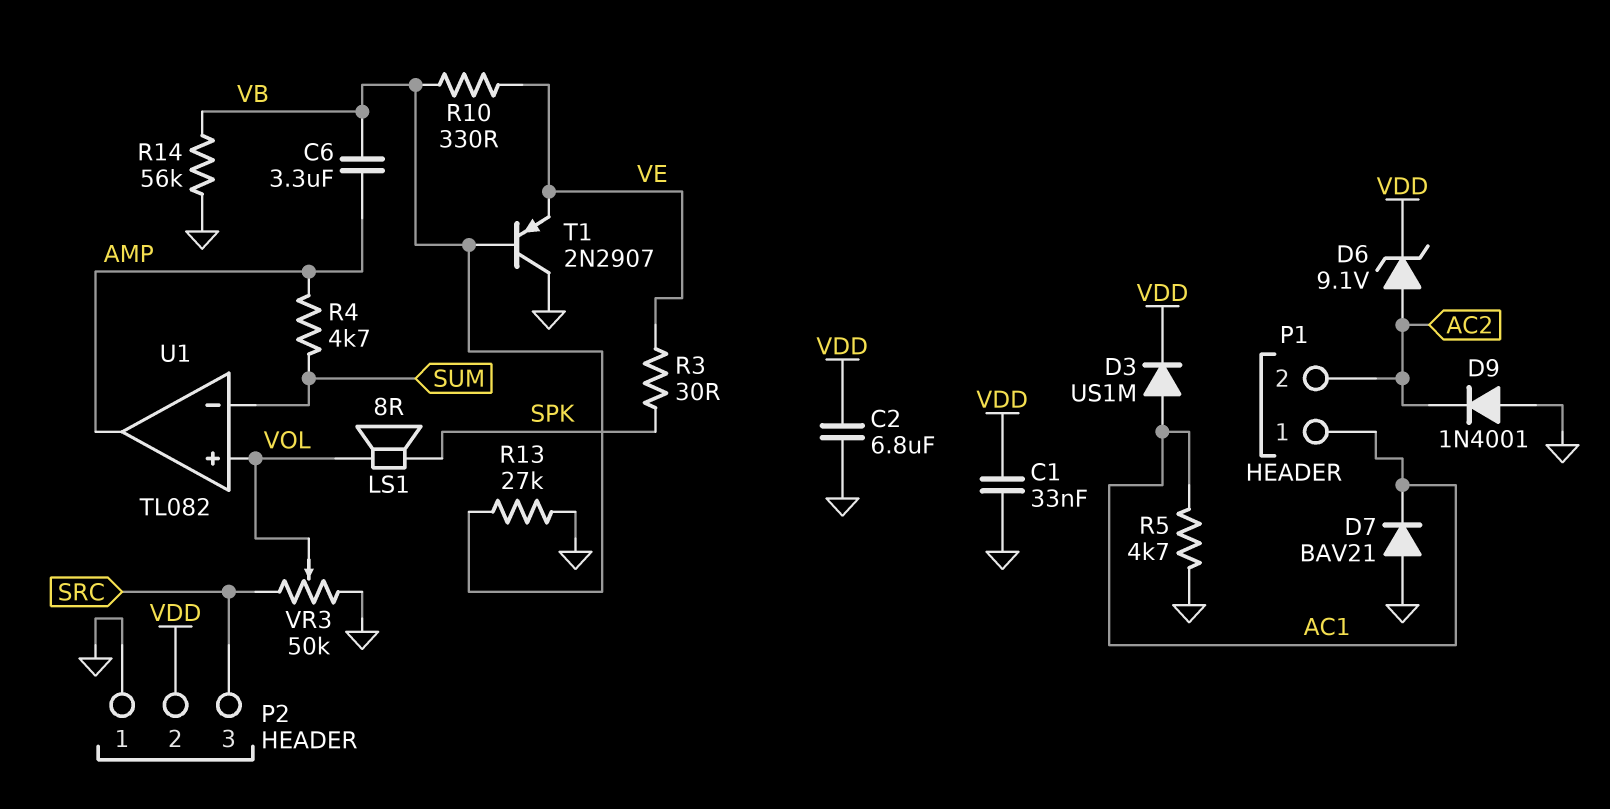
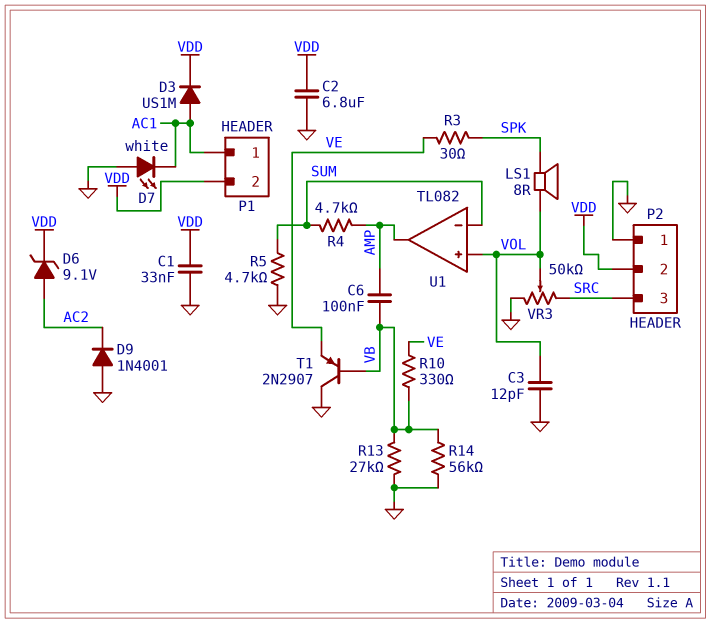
C3: none -> 12pF (GND, VOL)
C6: 3.3uF (AMP, VB) -> 100nF (AMP, VB)
D7: diode BAV21 (A GND, K AC1) -> LED white (A GND, K AC1)
P1 pin 2: AC2 -> VDD
R5: 4.7k (AC1, GND) -> 4.7k (GND, SUM)

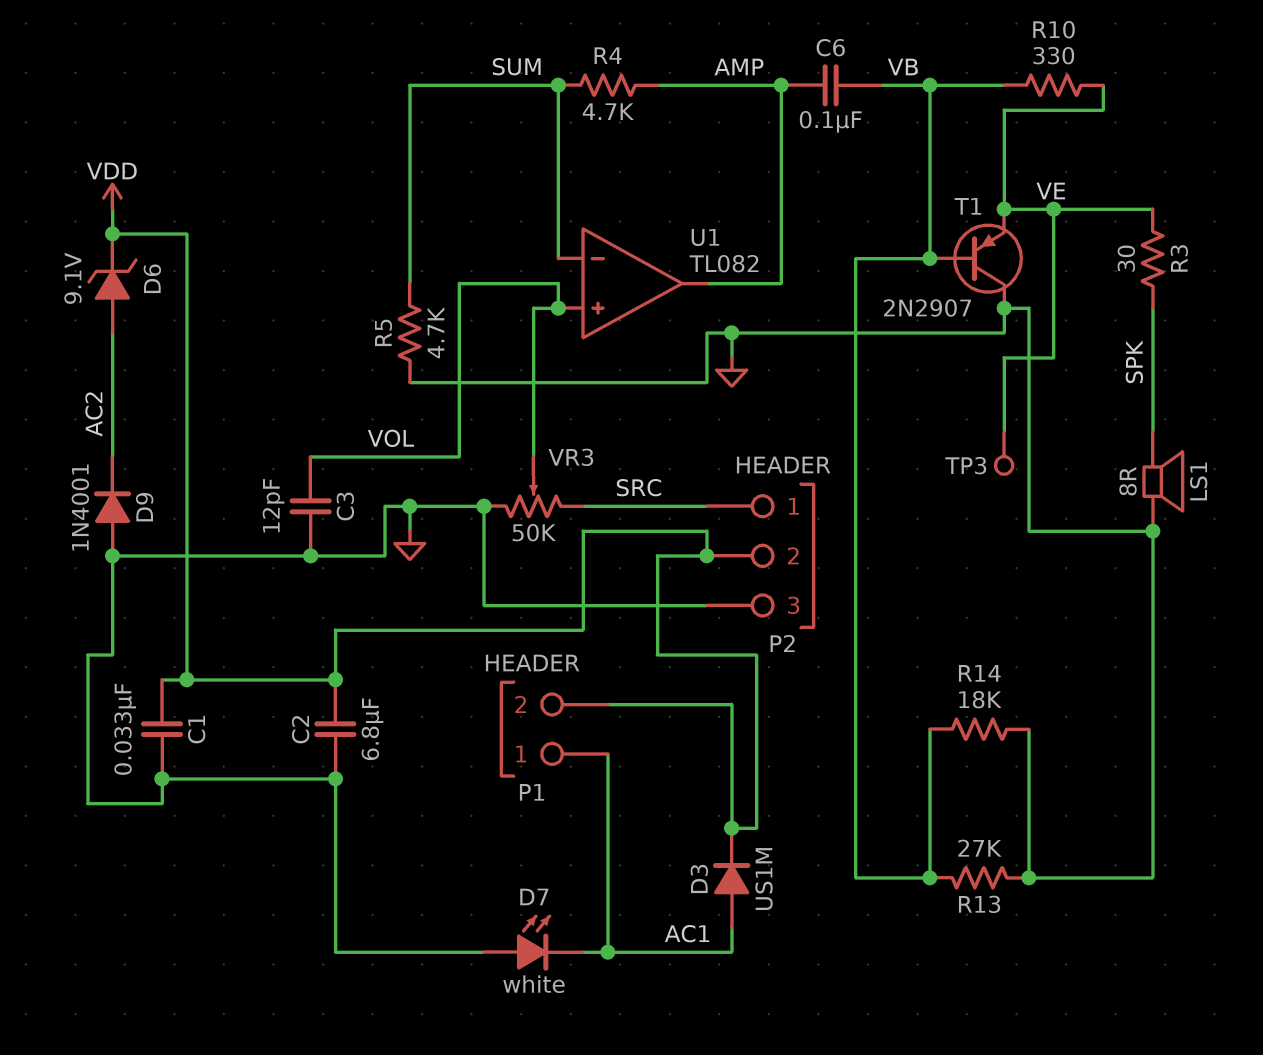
LS1: speaker 8R (SPK, VOL) -> speaker 8R (GND, SPK)
P2 pin 1: GND -> SRC
P2 pin 3: SRC -> GND
R14: 56k (GND, VB) -> 18k (GND, VB)
TP3: none -> test point (VE)

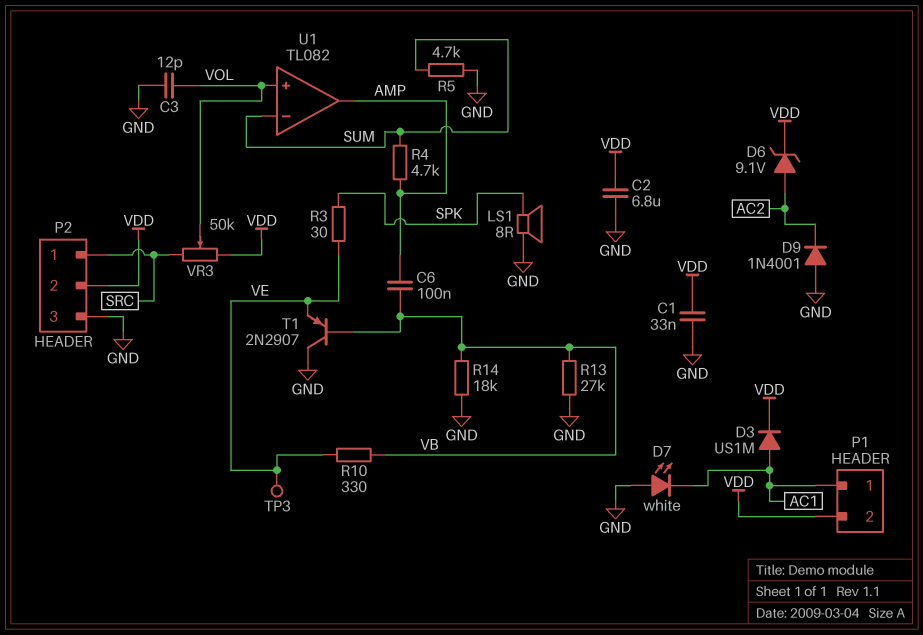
VR3: 50k (GND, SRC, wiper VOL) -> 50k (SRC, VDD, wiper VOL)

